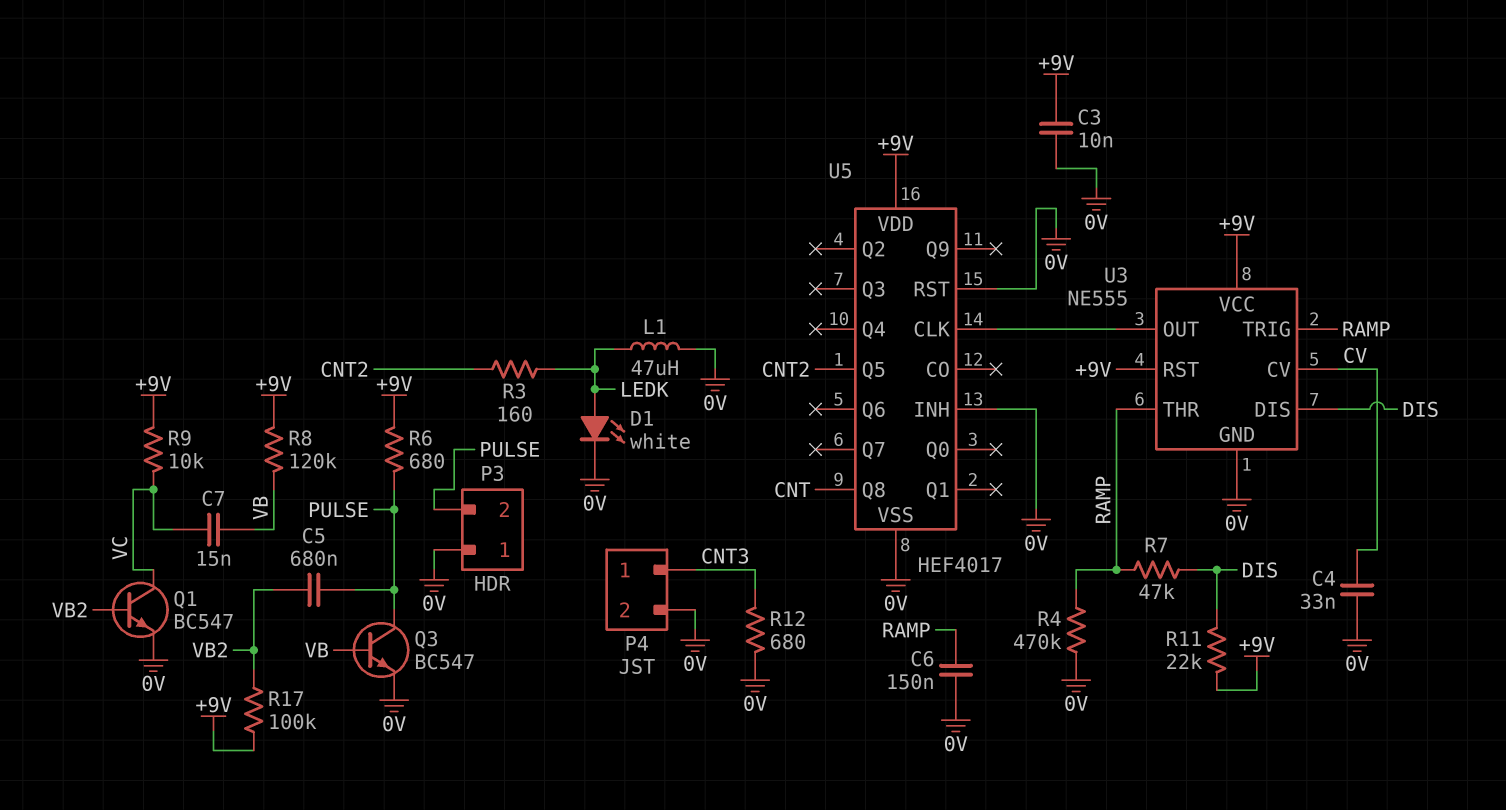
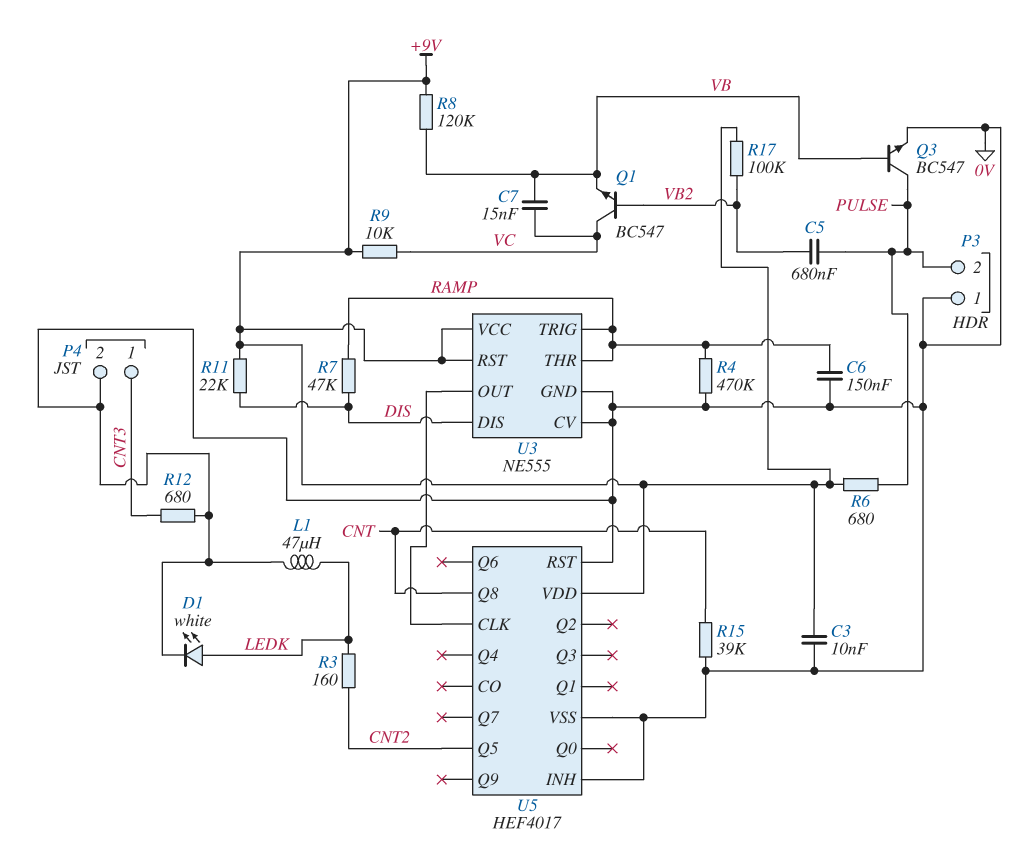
C4: 33nF (0V, CV) -> none
Q1: NPN BC547 (B VB2, C VC, E 0V) -> NPN BC547 (B VB2, C VC, E VB)
R15: none -> 39k (0V, CNT)
U3 pin CV: CV -> 0V

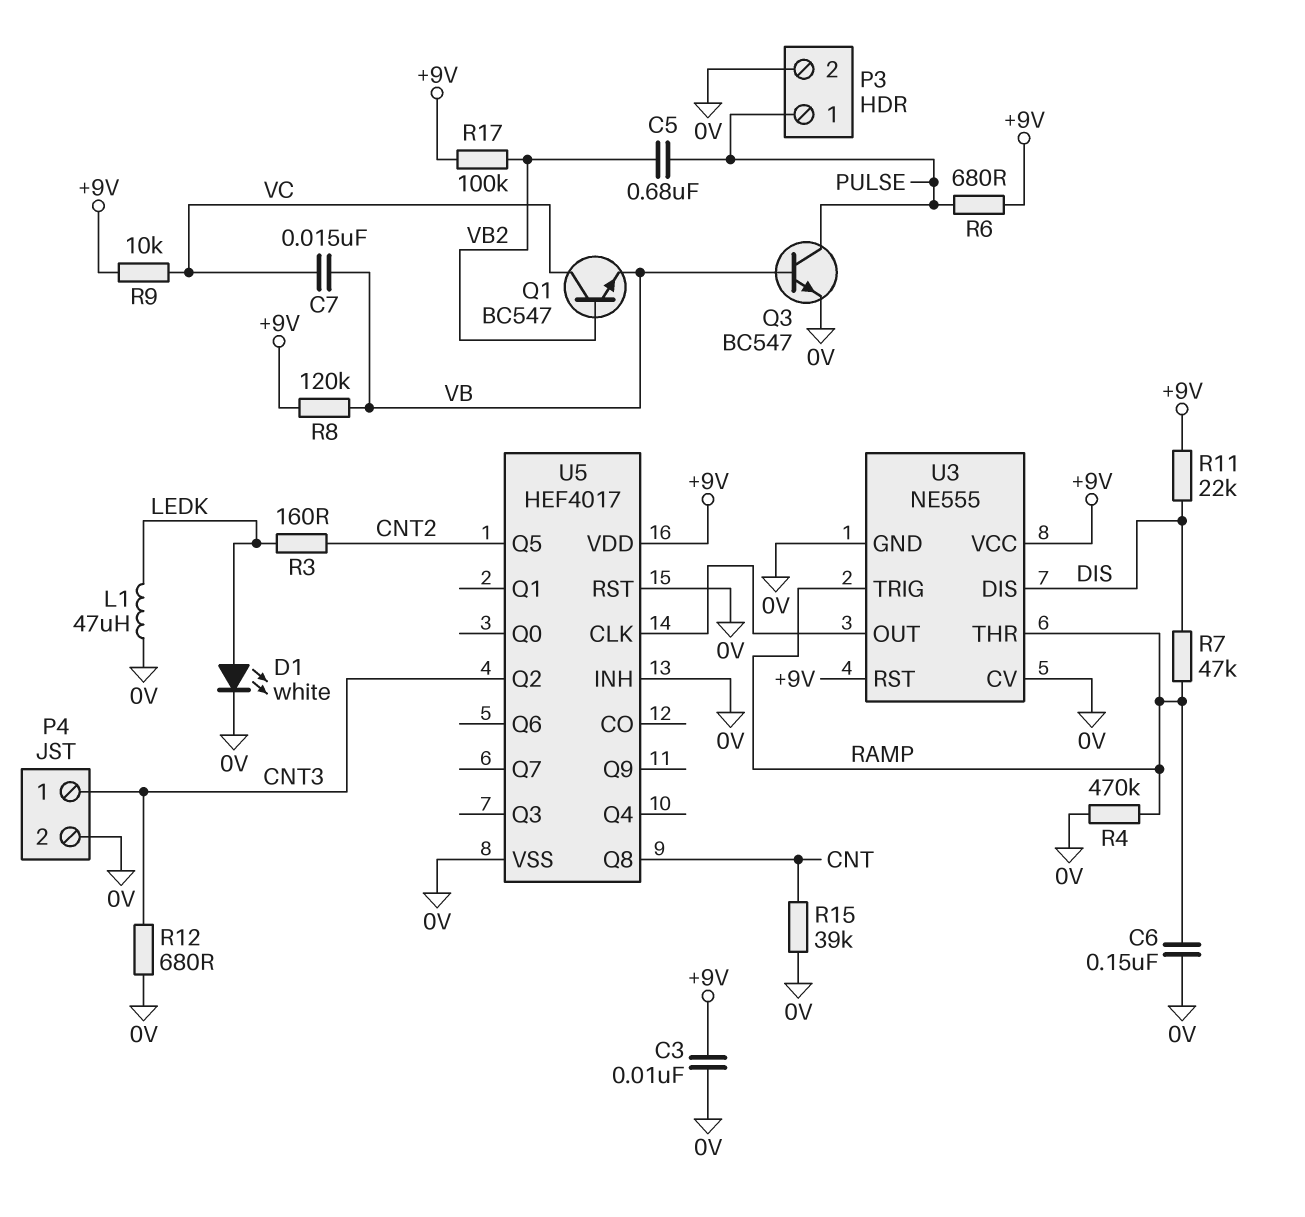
P3 pin 1: 0V -> PULSE
P3 pin 2: PULSE -> 0V
U5 pin Q2: none -> CNT3

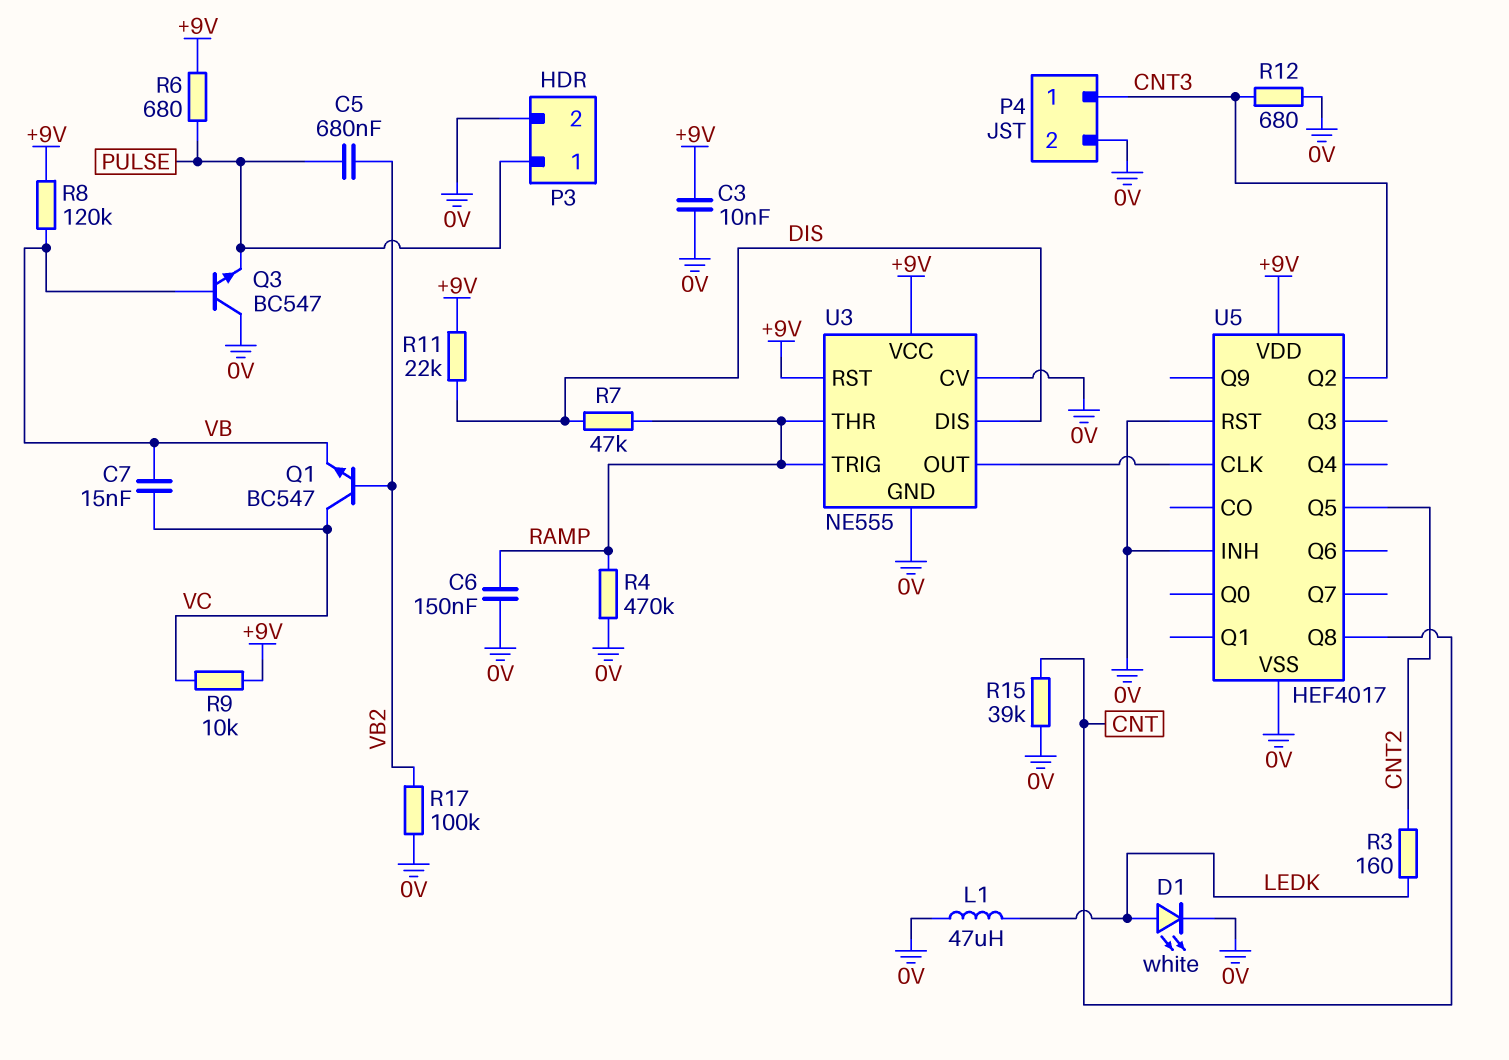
Q3: NPN BC547 (B VB, C PULSE, E 0V) -> NPN BC547 (B VB, C 0V, E PULSE)
R17: 100k (+9V, VB2) -> 100k (0V, VB2)

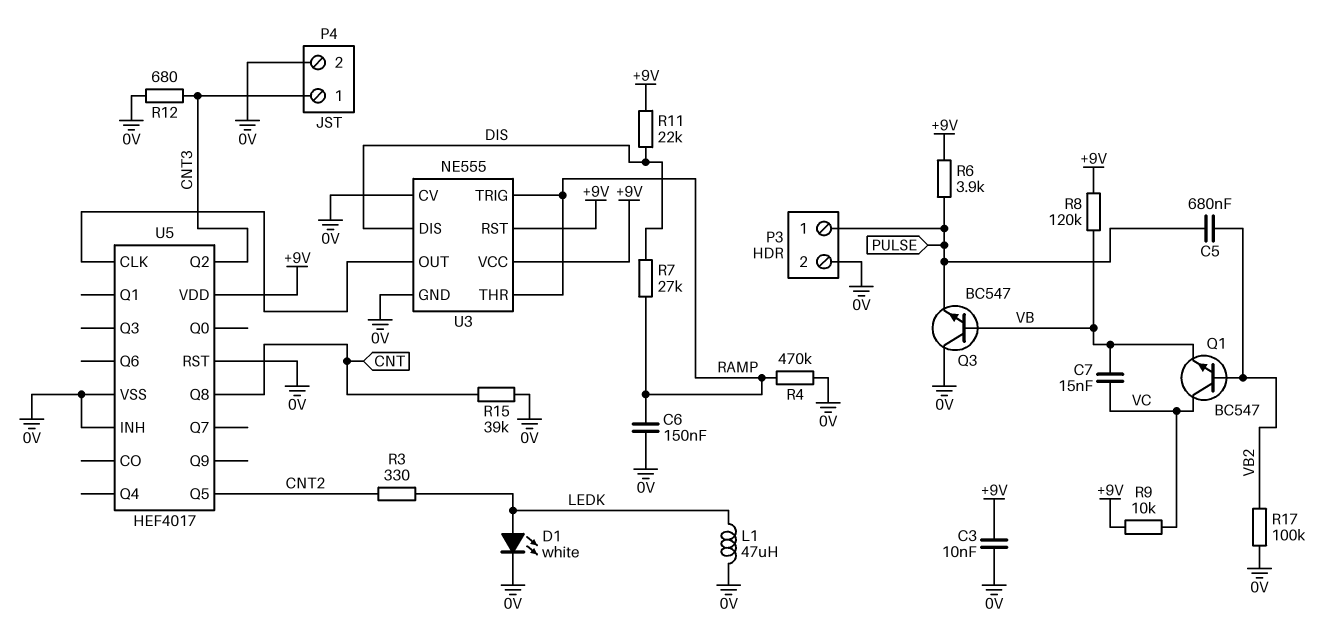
R3: 160 (CNT2, LEDK) -> 330 (CNT2, LEDK)
R6: 680 (+9V, PULSE) -> 3.9k (+9V, PULSE)
R7: 47k (DIS, RAMP) -> 27k (DIS, RAMP)

